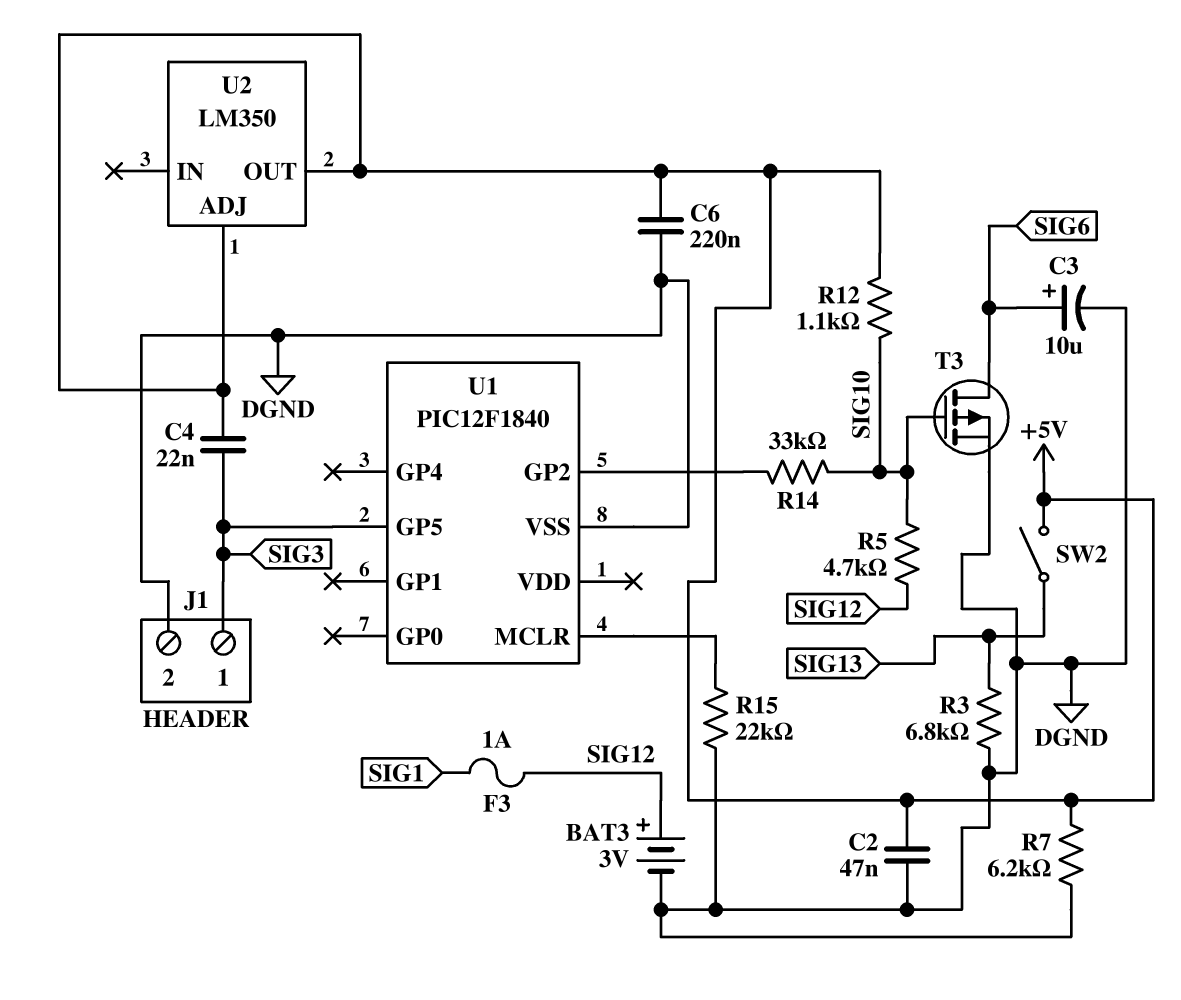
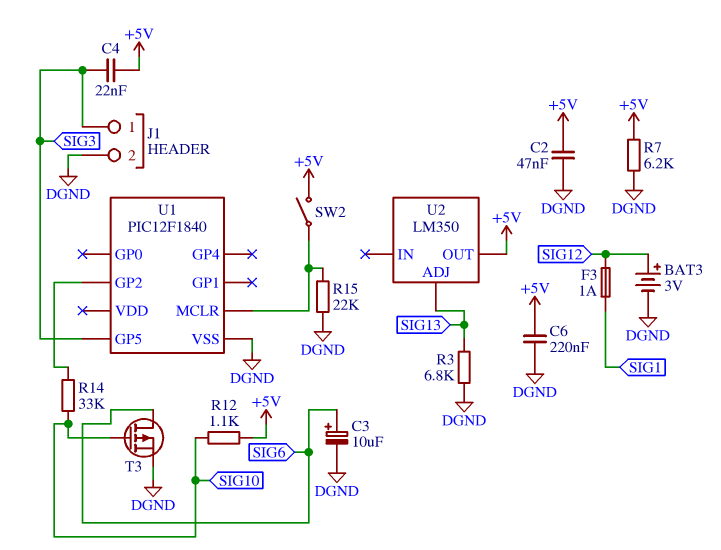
R5: 4.7k (SIG10, SIG12) -> none
SW2: switch (+5V, SIG13) -> switch (+5V, U1/MCLR)
U2 pin ADJ: +5V -> SIG13

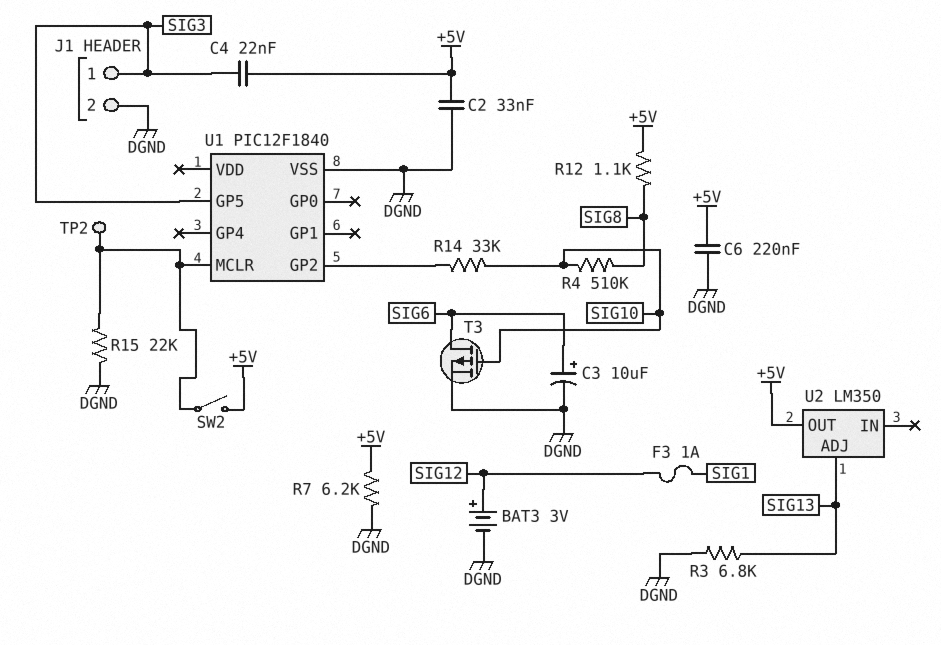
C2: 47nF (+5V, DGND) -> 33nF (+5V, DGND)
R4: none -> 510k (SIG8, SIG10)
R12: 1.1k (+5V, SIG10) -> 1.1k (+5V, SIG8)
TP2: none -> test point (U1/MCLR)

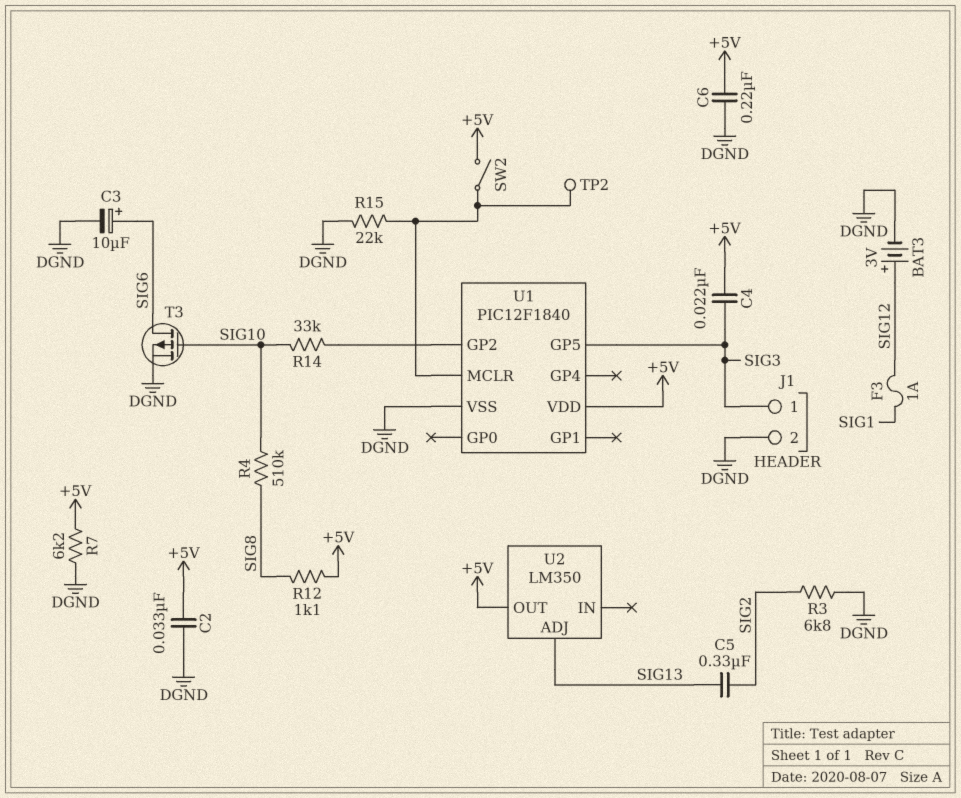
C5: none -> 330nF (SIG2, SIG13)
R3: 6.8k (DGND, SIG13) -> 6.8k (DGND, SIG2)
U1 pin VDD: none -> +5V

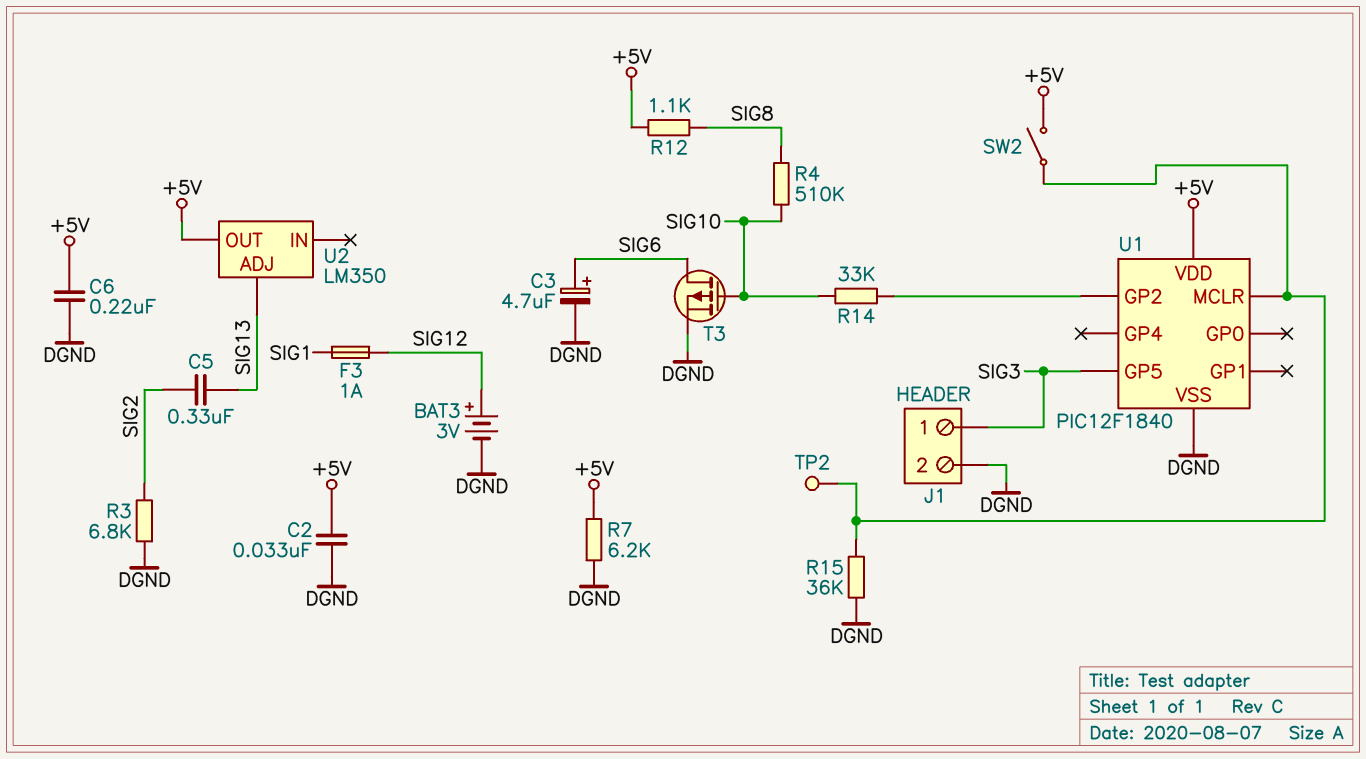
C3: 10uF (plus SIG6, minus DGND) -> 4.7uF (plus SIG6, minus DGND)
C4: 22nF (+5V, SIG3) -> none
R15: 22k (DGND, U1/MCLR) -> 36k (DGND, U1/MCLR)

